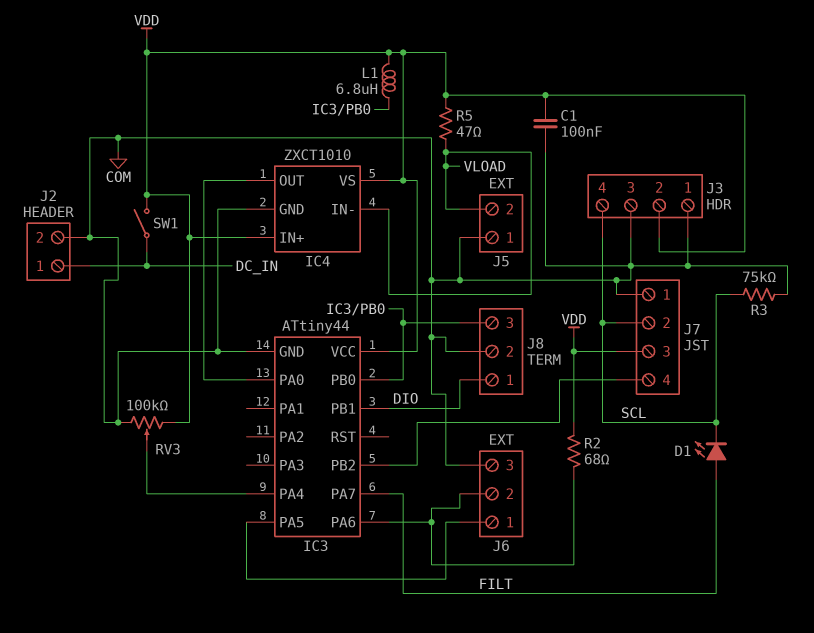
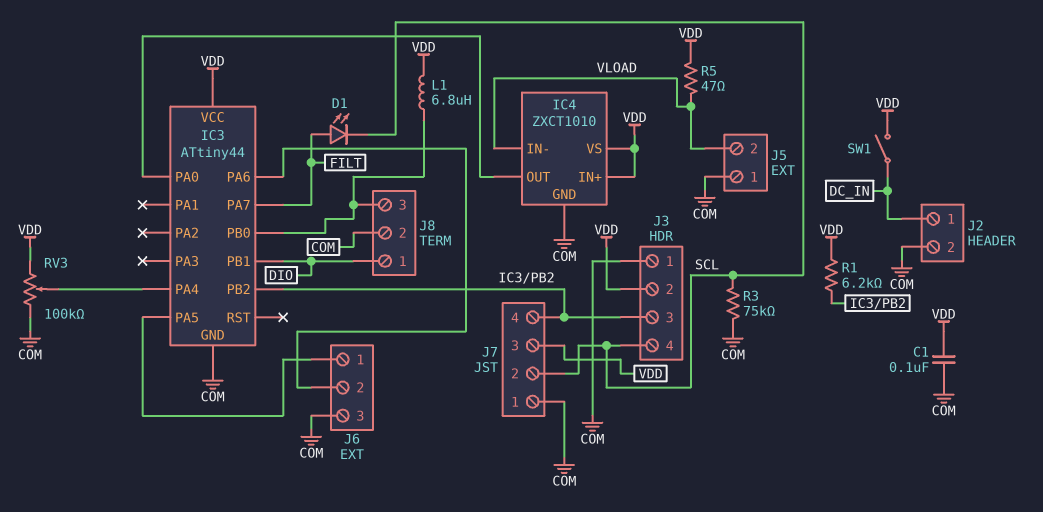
J3 pin 3: COM -> IC3/PB2
R1: none -> 6.2k (IC3/PB2, VDD)
R2: 68 (IC3/PA6, VDD) -> none

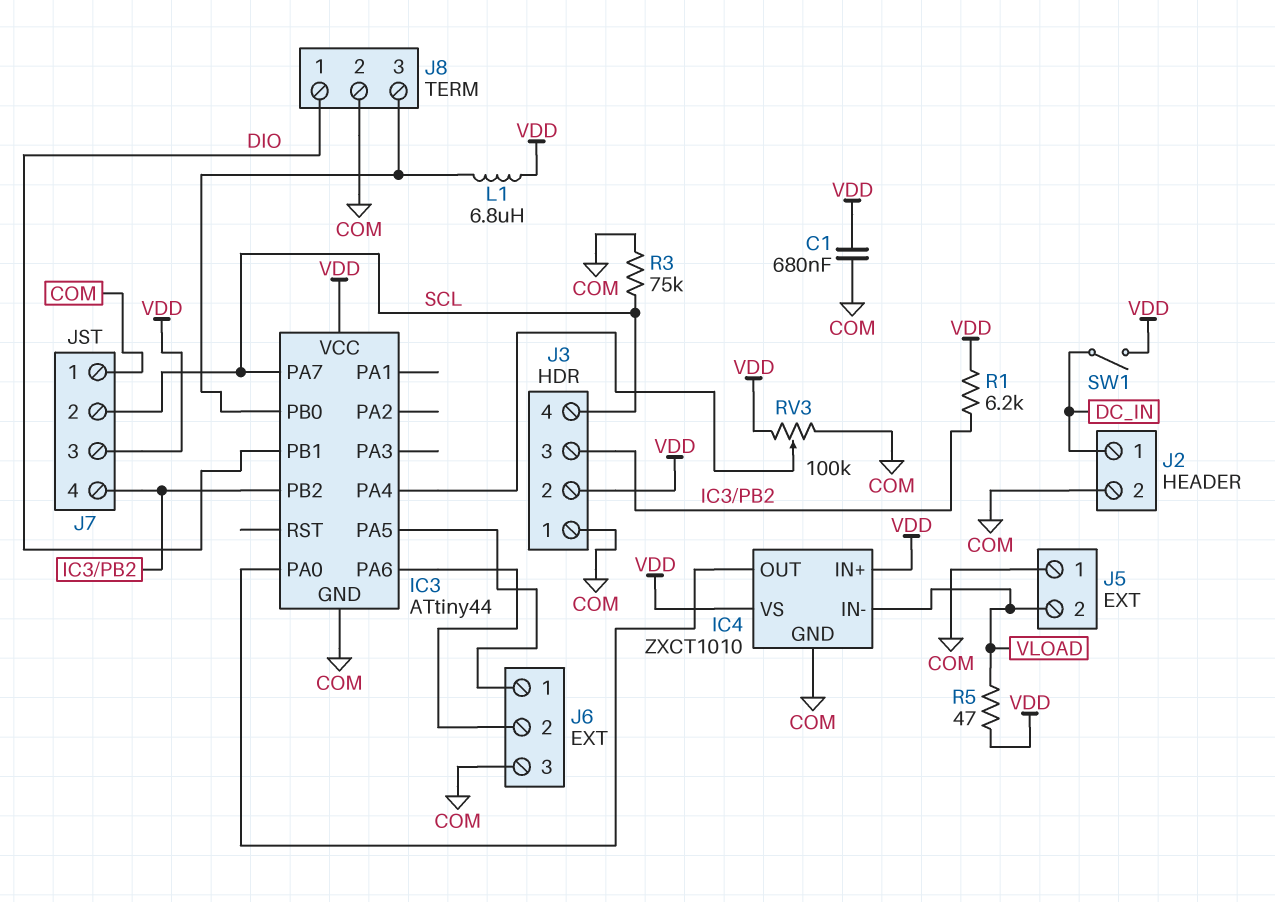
C1: 100nF (COM, VDD) -> 680nF (COM, VDD)
D1: LED (A FILT, K SCL) -> none
IC3 pin PA7: FILT -> SCL

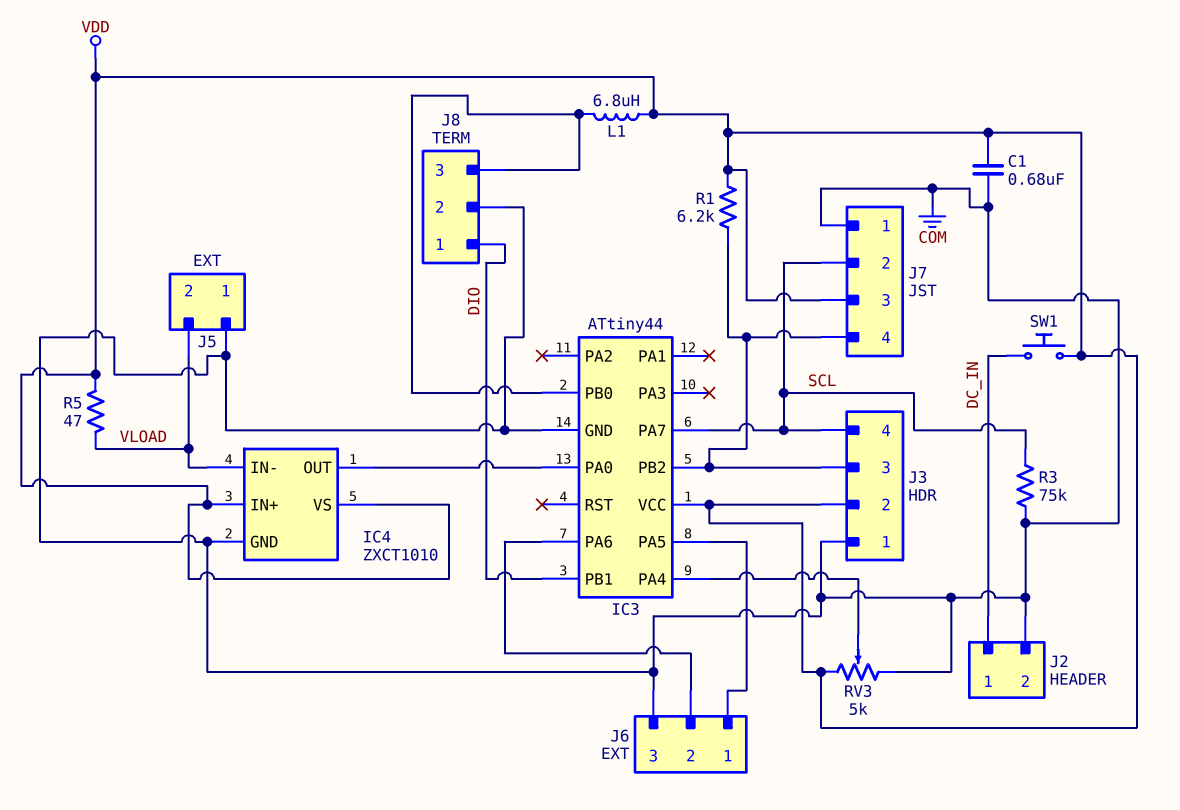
RV3: 100k (COM, VDD, wiper IC3/PA4) -> 5k (COM, VDD, wiper IC3/PA4)
SW1: switch (DC_IN, VDD) -> button (DC_IN, VDD)

